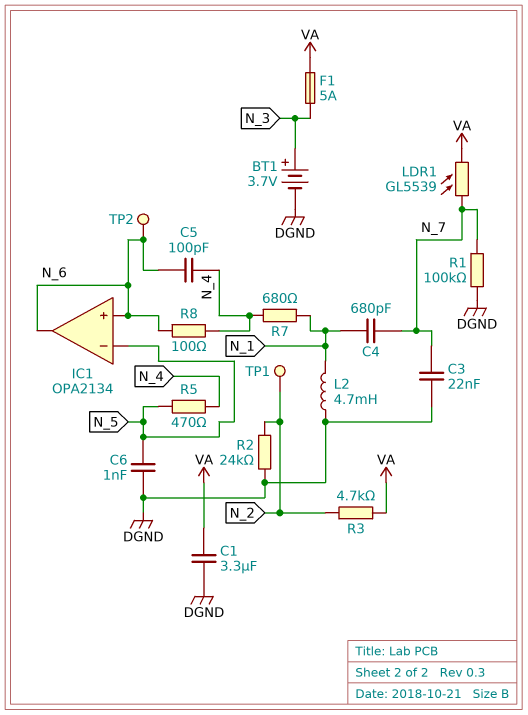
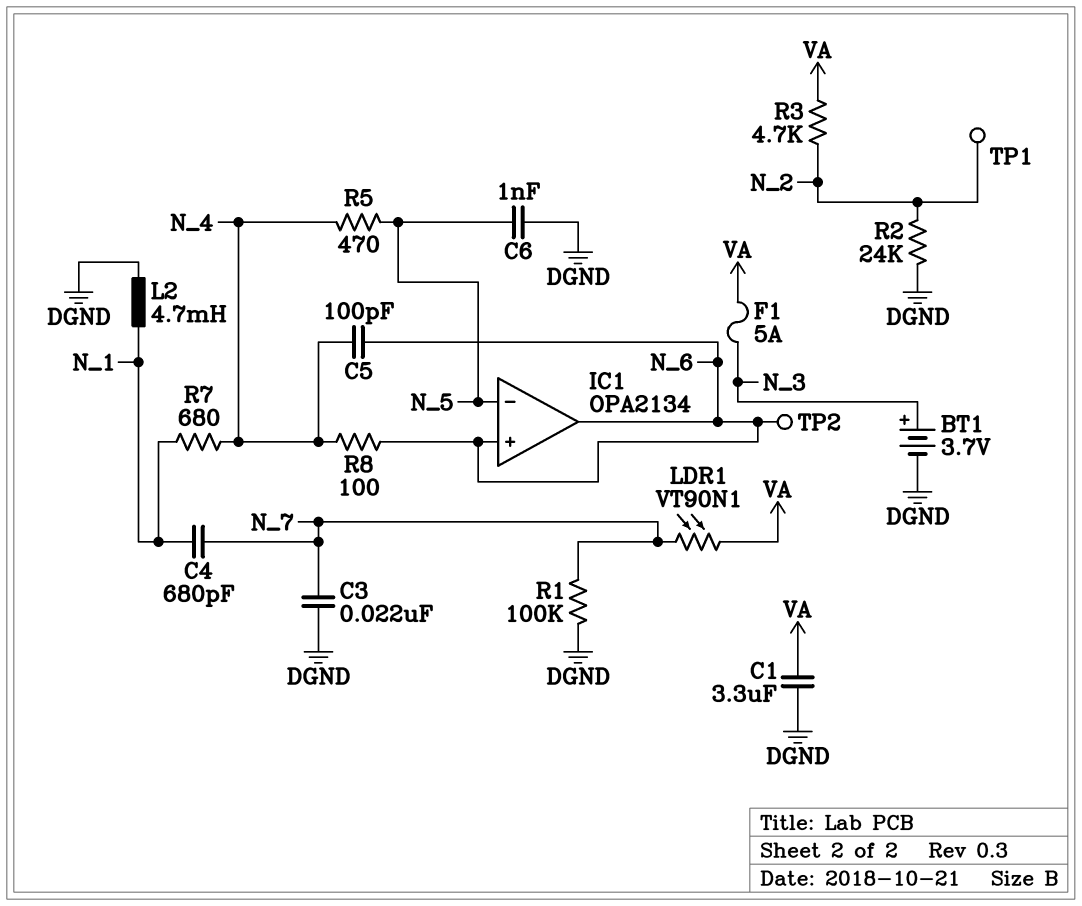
LDR1: GL5539 (N_7, VA) -> VT90N1 (N_7, VA)

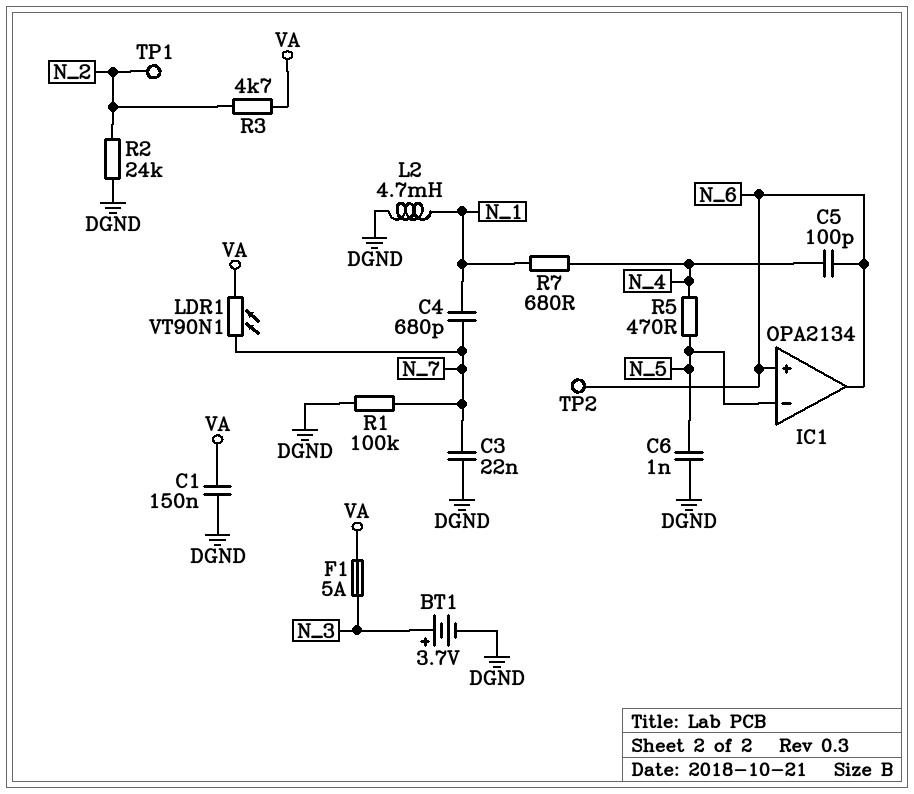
C1: 3.3uF (DGND, VA) -> 150nF (DGND, VA)
R8: 100 (N_4, N_6) -> none

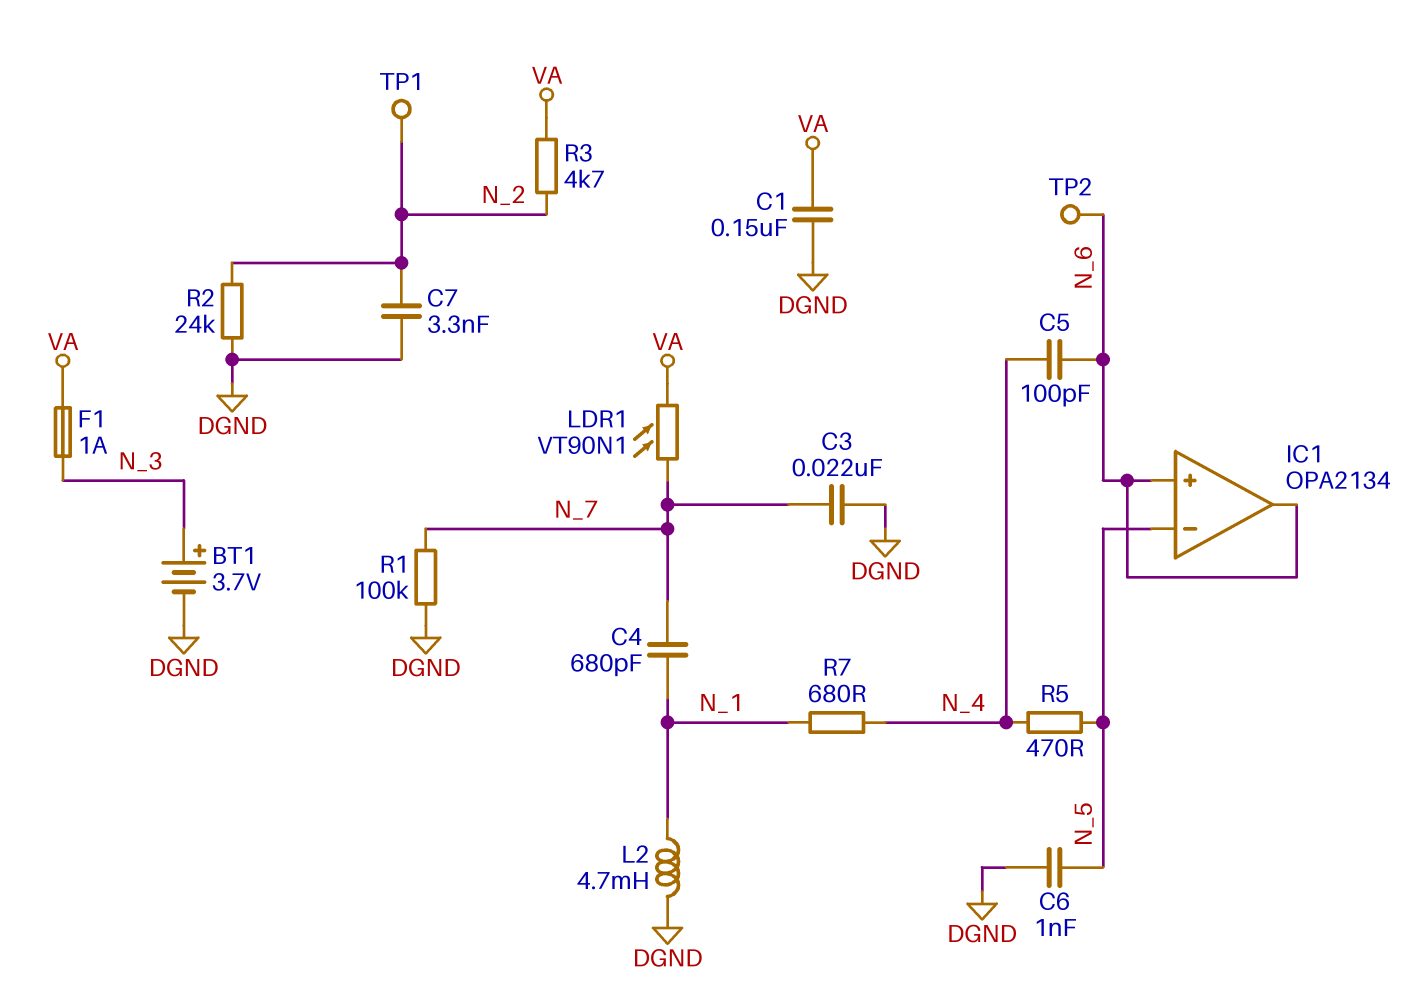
C7: none -> 3.3nF (DGND, N_2)
F1: 5A (N_3, VA) -> 1A (N_3, VA)

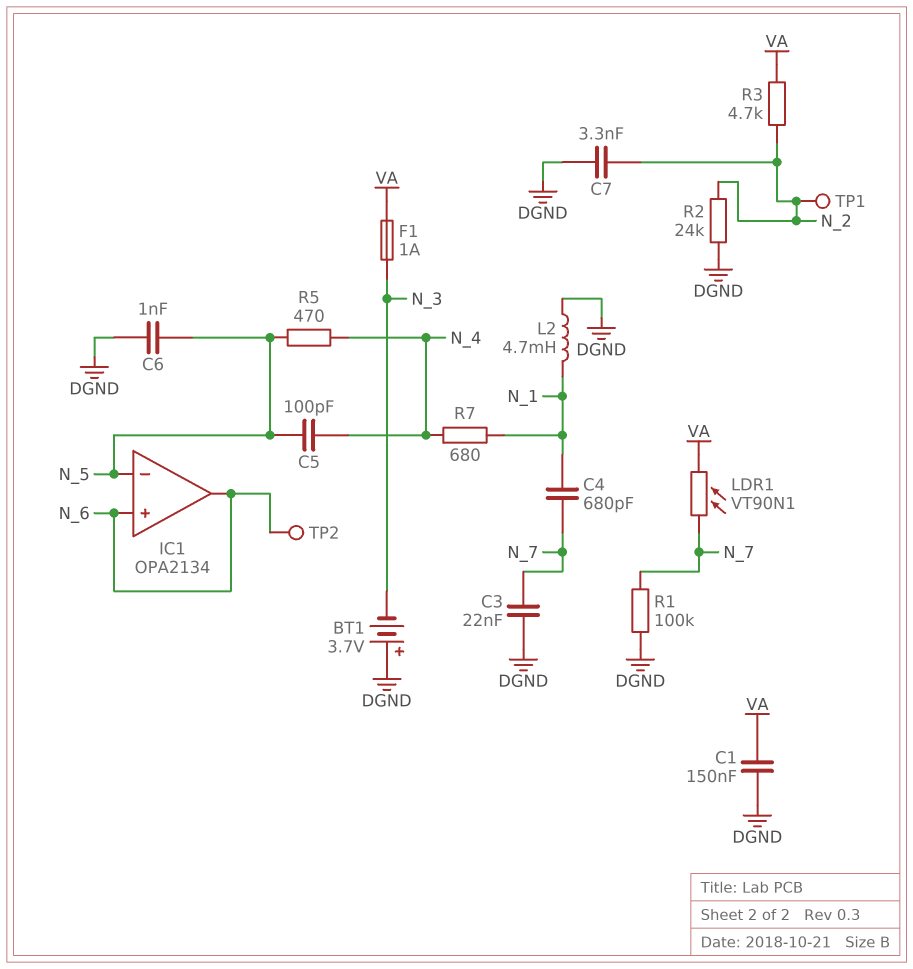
BT1: 3.7V (plus N_3, minus DGND) -> 3.7V (plus DGND, minus N_3)
C5: 100pF (N_4, N_6) -> 100pF (N_4, N_5)

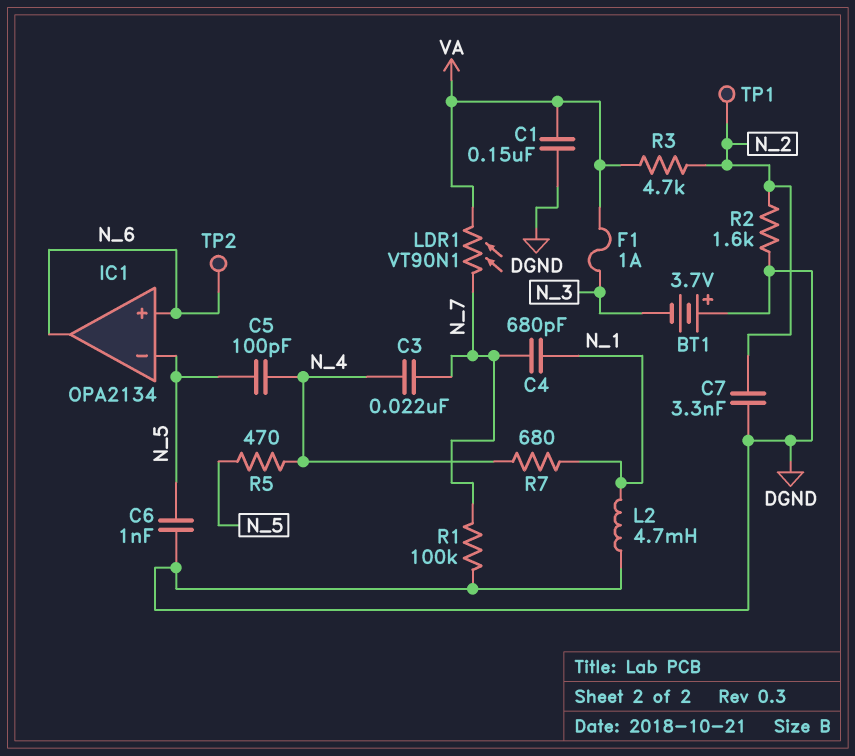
C3: 22nF (DGND, N_7) -> 22nF (N_4, N_7)
R2: 24k (DGND, N_2) -> 1.6k (DGND, N_2)

